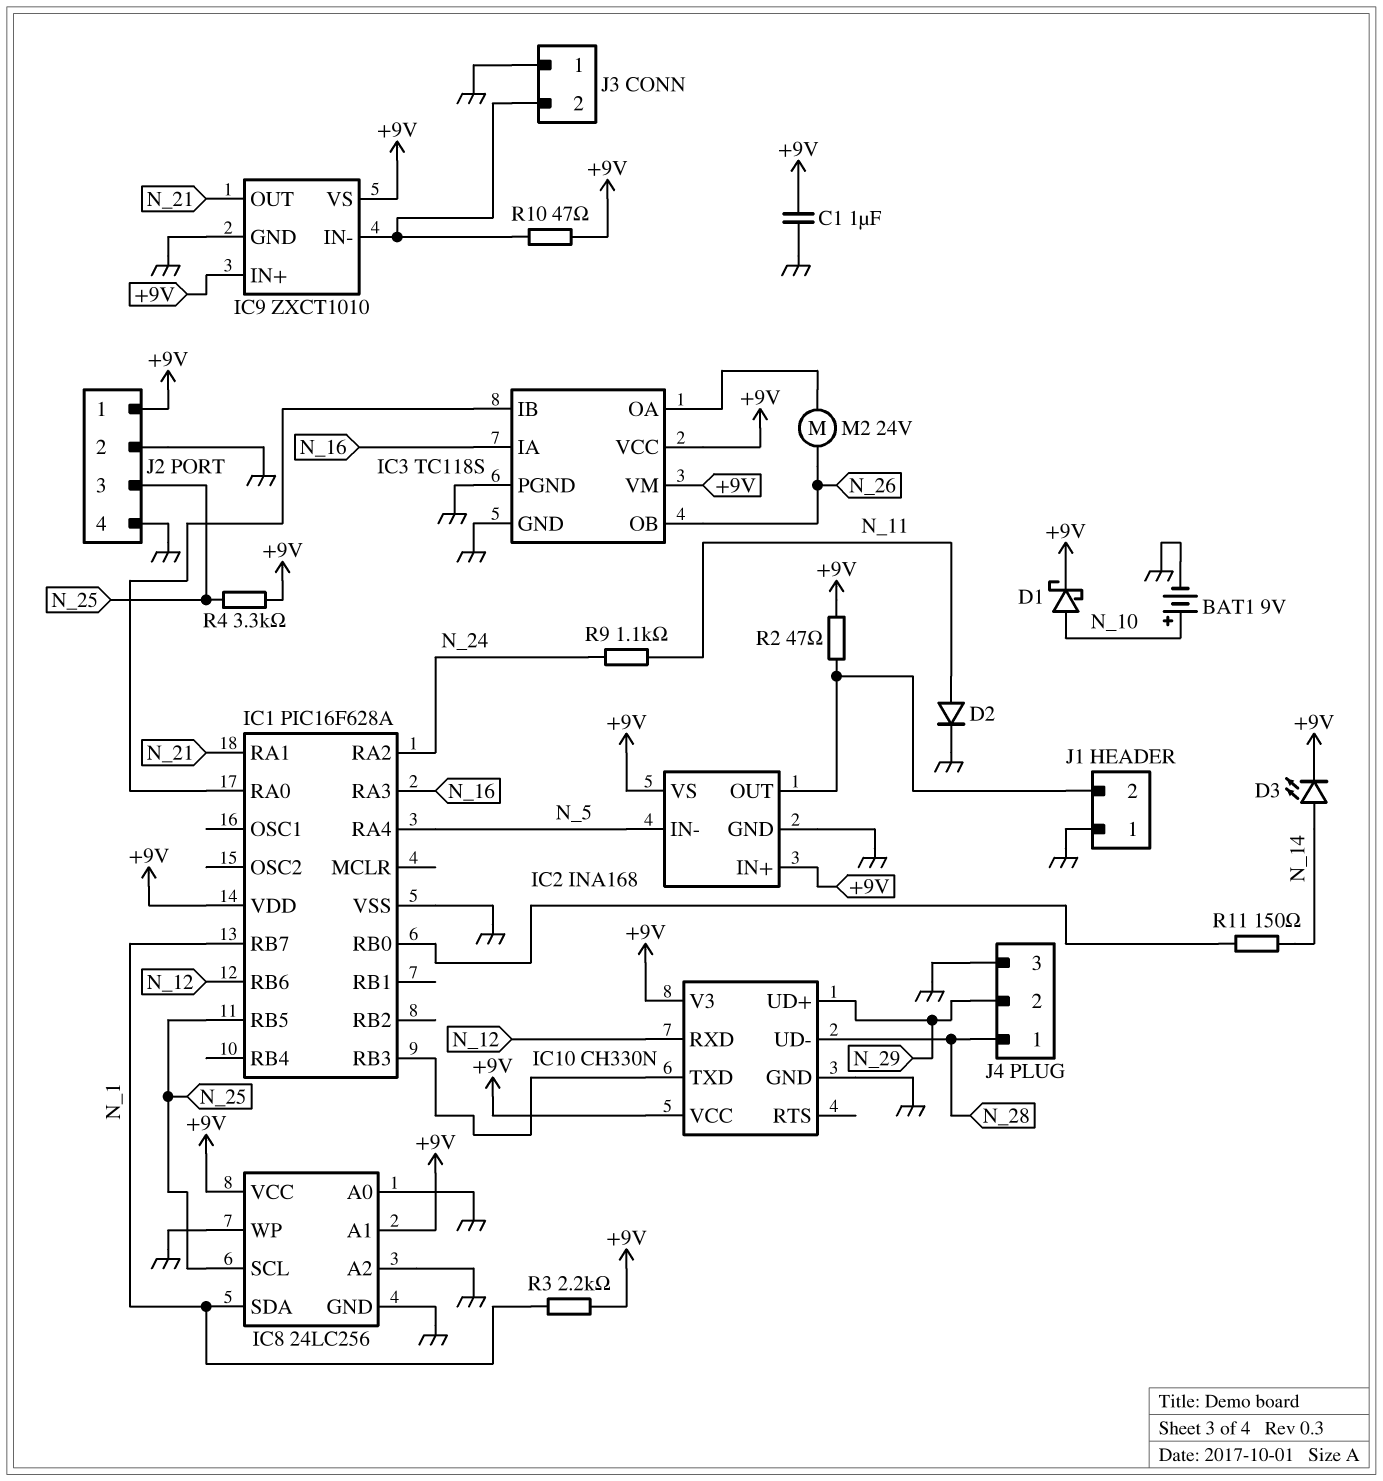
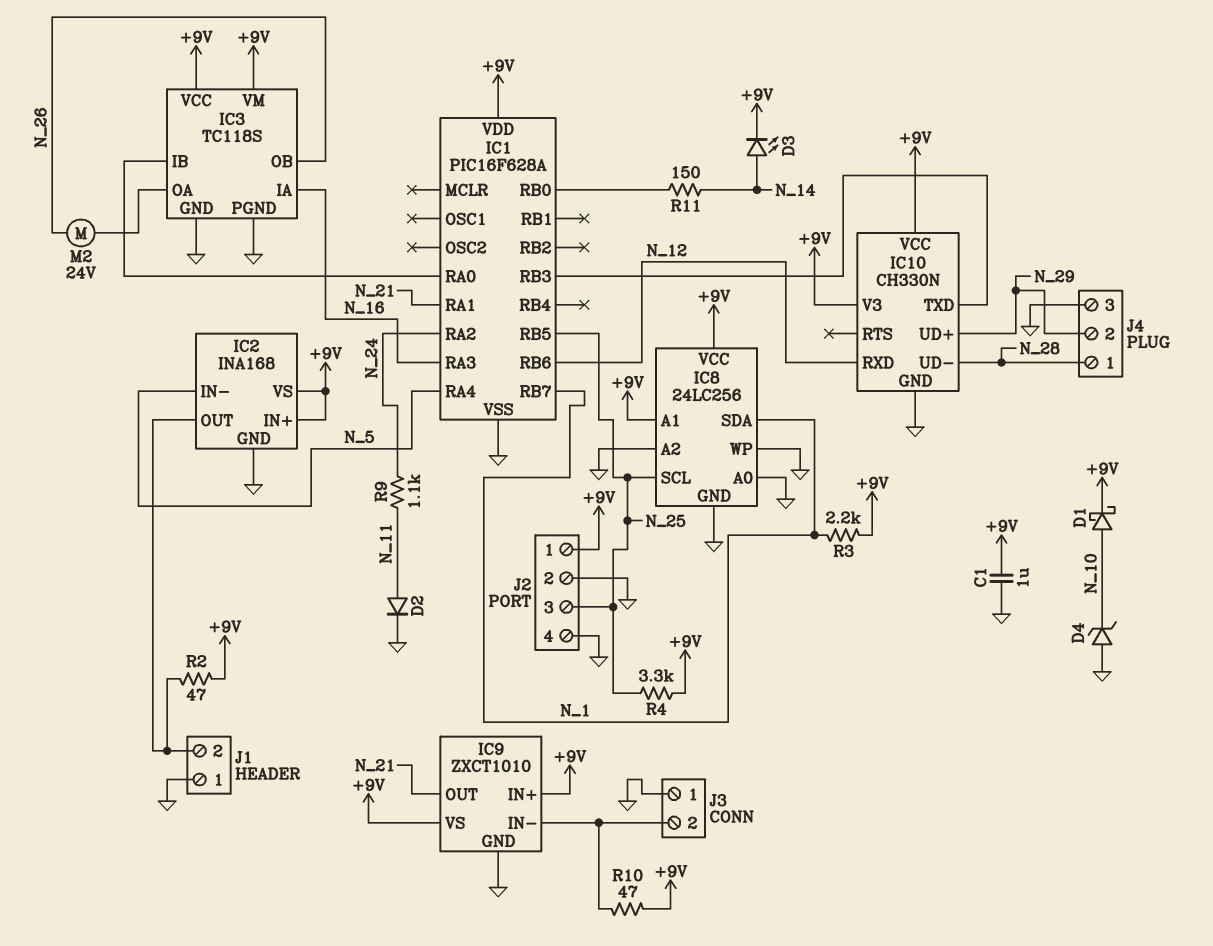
BAT1: 9V (plus N_10, minus GND) -> none
D4: none -> zener (A GND, K N_10)

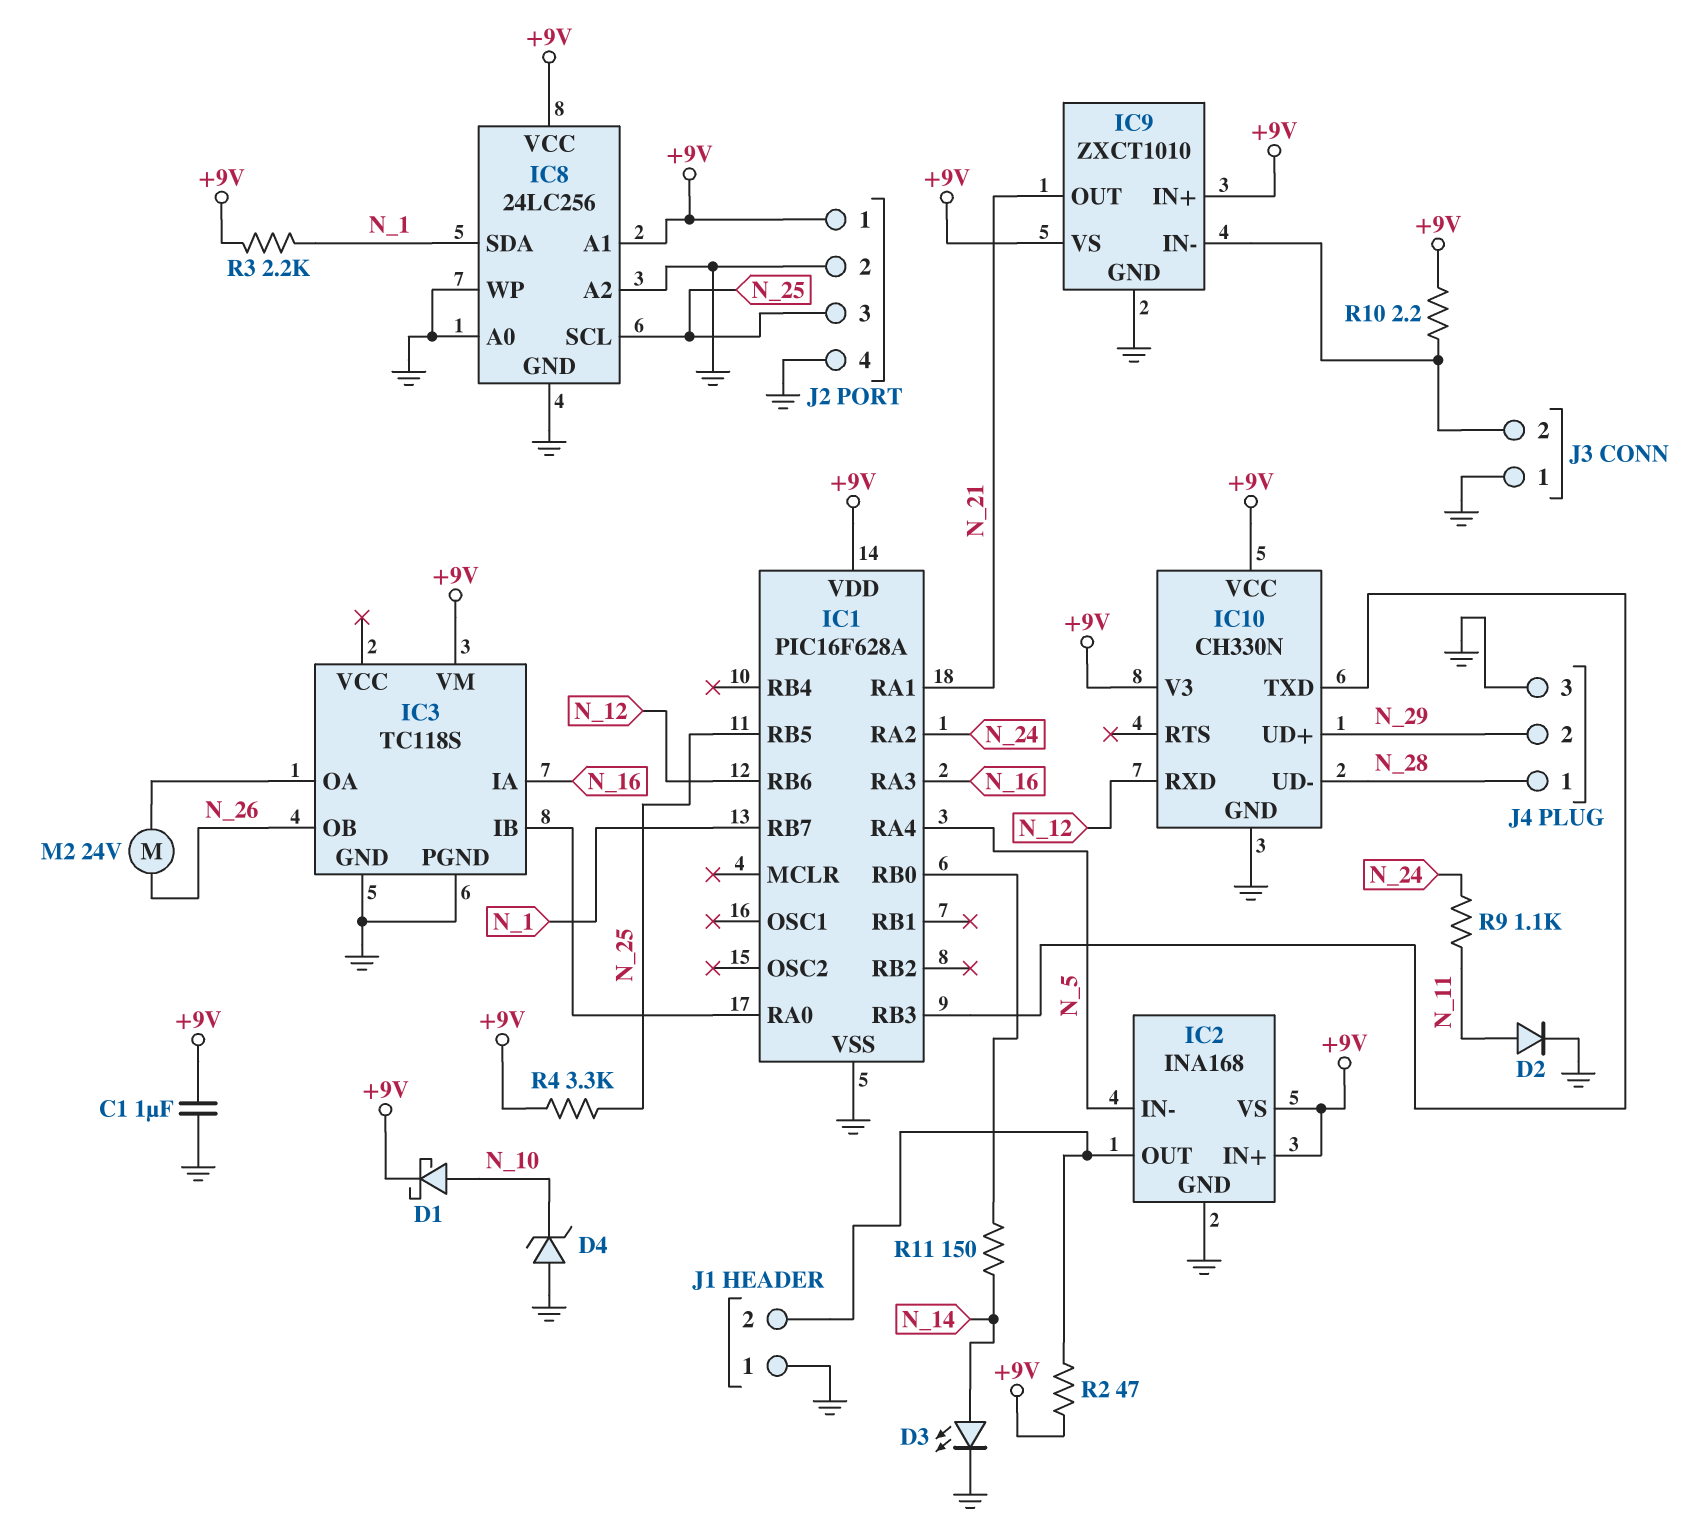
D3: LED (A N_14, K +9V) -> LED (A N_14, K GND)
IC3 pin VCC: +9V -> none
R10: 47 (+9V, IC9/IN-) -> 2.2 (+9V, IC9/IN-)

